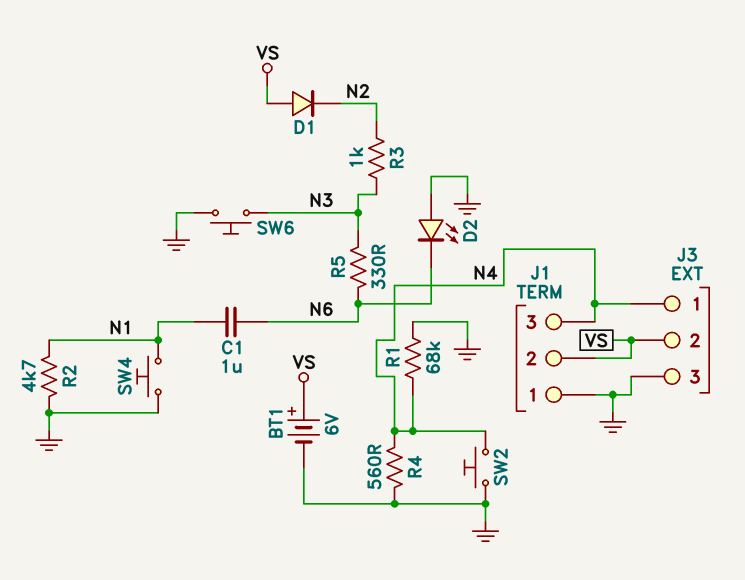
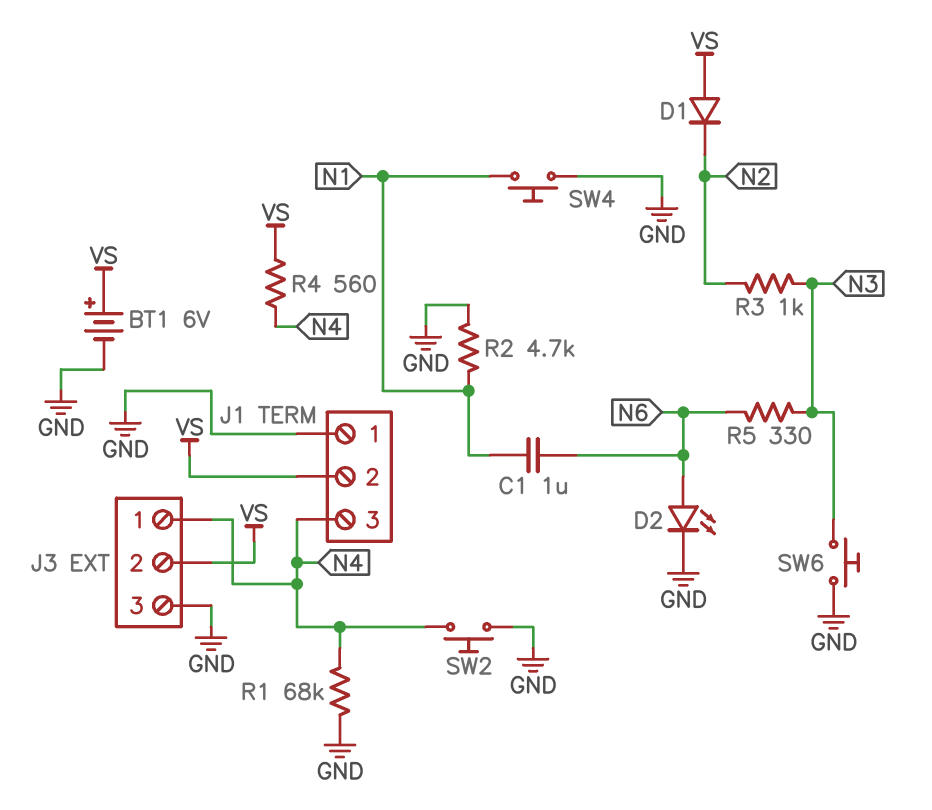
D2: LED (A GND, K N6) -> LED (A N6, K GND)
R4: 560 (GND, N4) -> 560 (N4, VS)

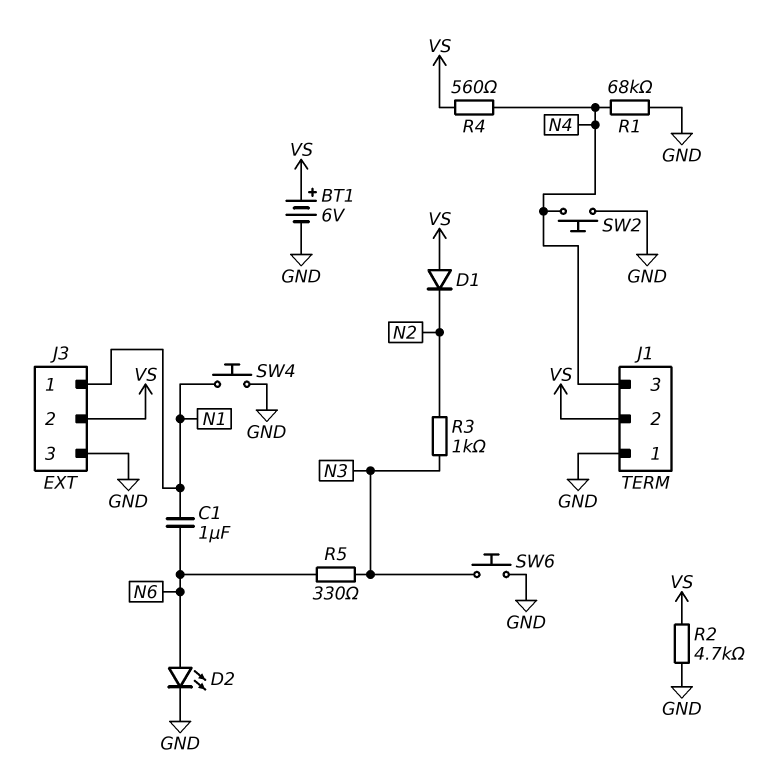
J3 pin 1: N4 -> N1
R2: 4.7k (GND, N1) -> 4.7k (GND, VS)

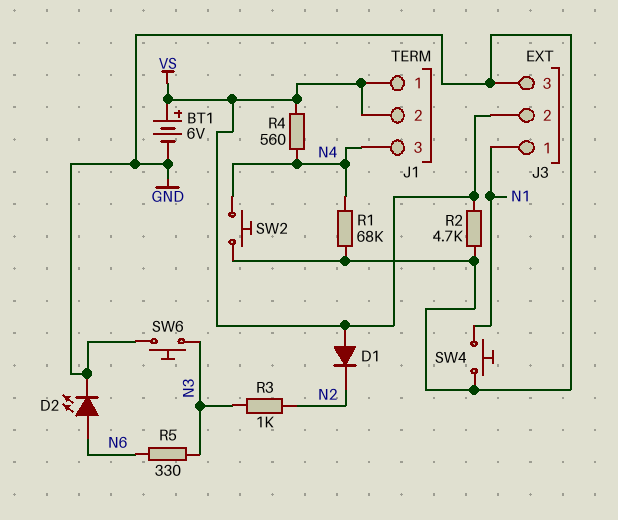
C1: 1uF (N1, N6) -> none
J1 pin 1: GND -> VS

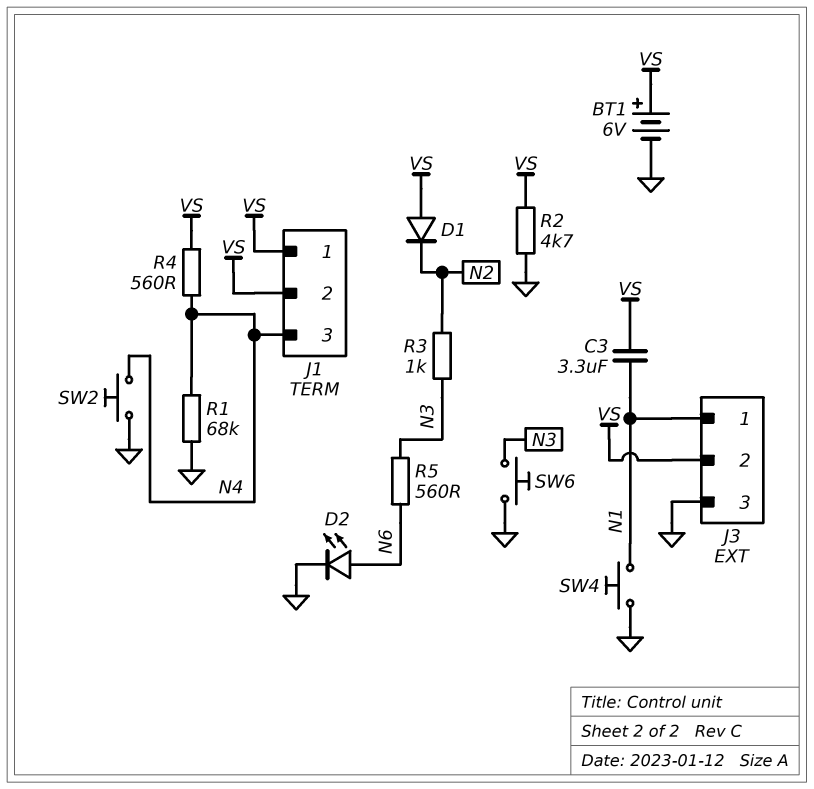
C3: none -> 3.3uF (N1, VS)
R5: 330 (N3, N6) -> 560 (N3, N6)

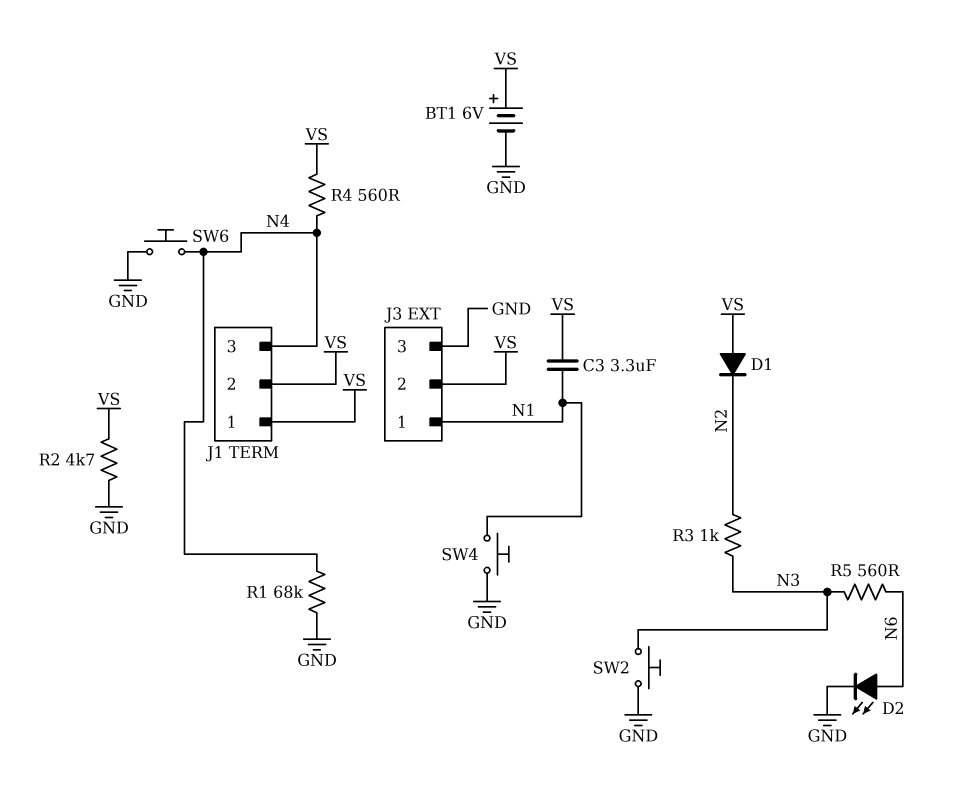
SW2: button (GND, N4) -> button (GND, N3)
SW6: button (GND, N3) -> button (GND, N4)

